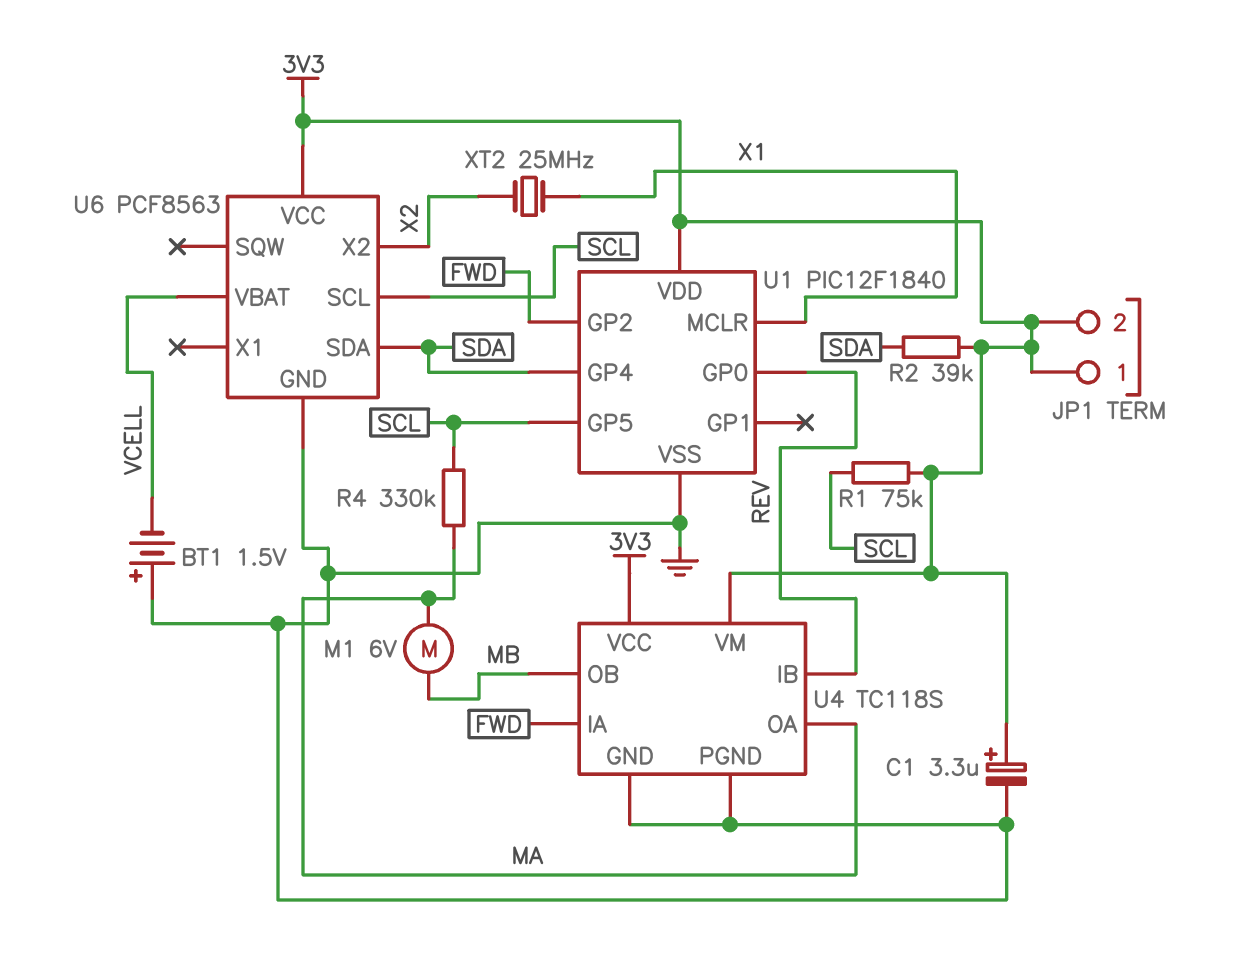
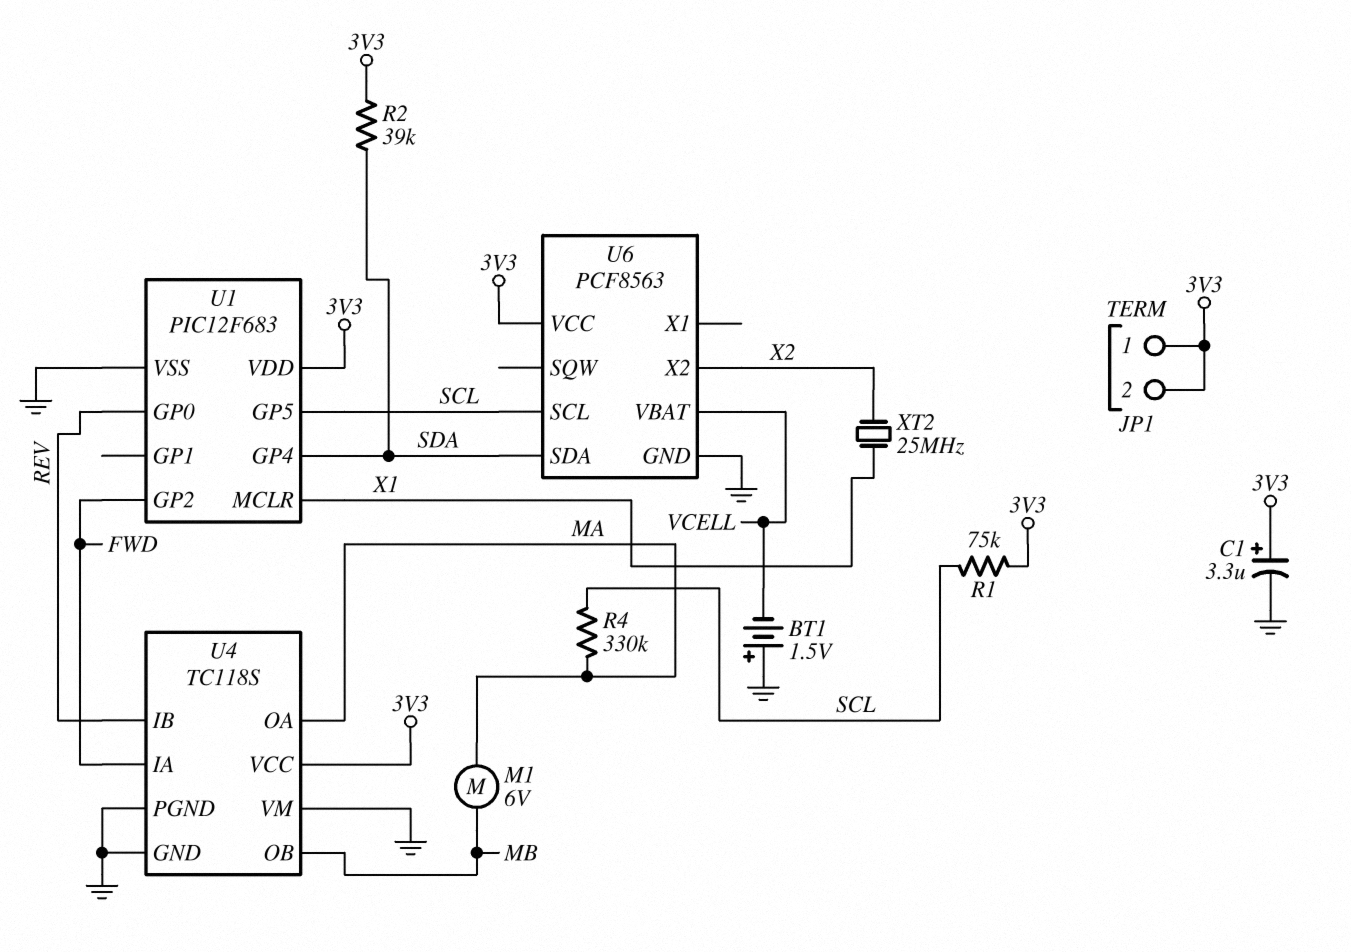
U1: PIC12F1840 -> PIC12F683
U4 pin VM: 3V3 -> GND

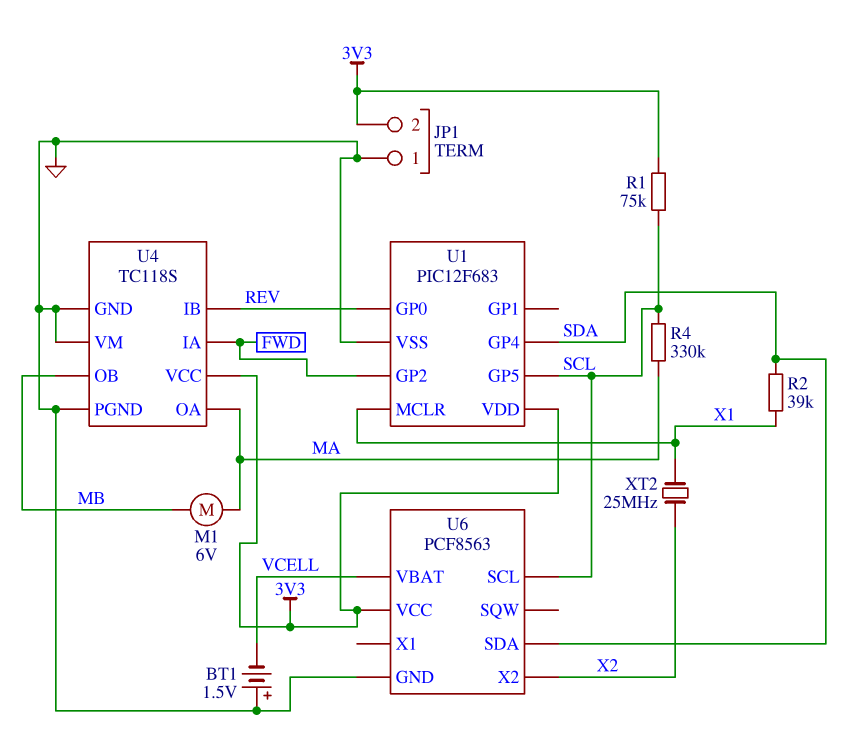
C1: 3.3uF (plus 3V3, minus GND) -> none
JP1 pin 1: 3V3 -> GND
R2: 39k (3V3, SDA) -> 39k (SDA, X1)

